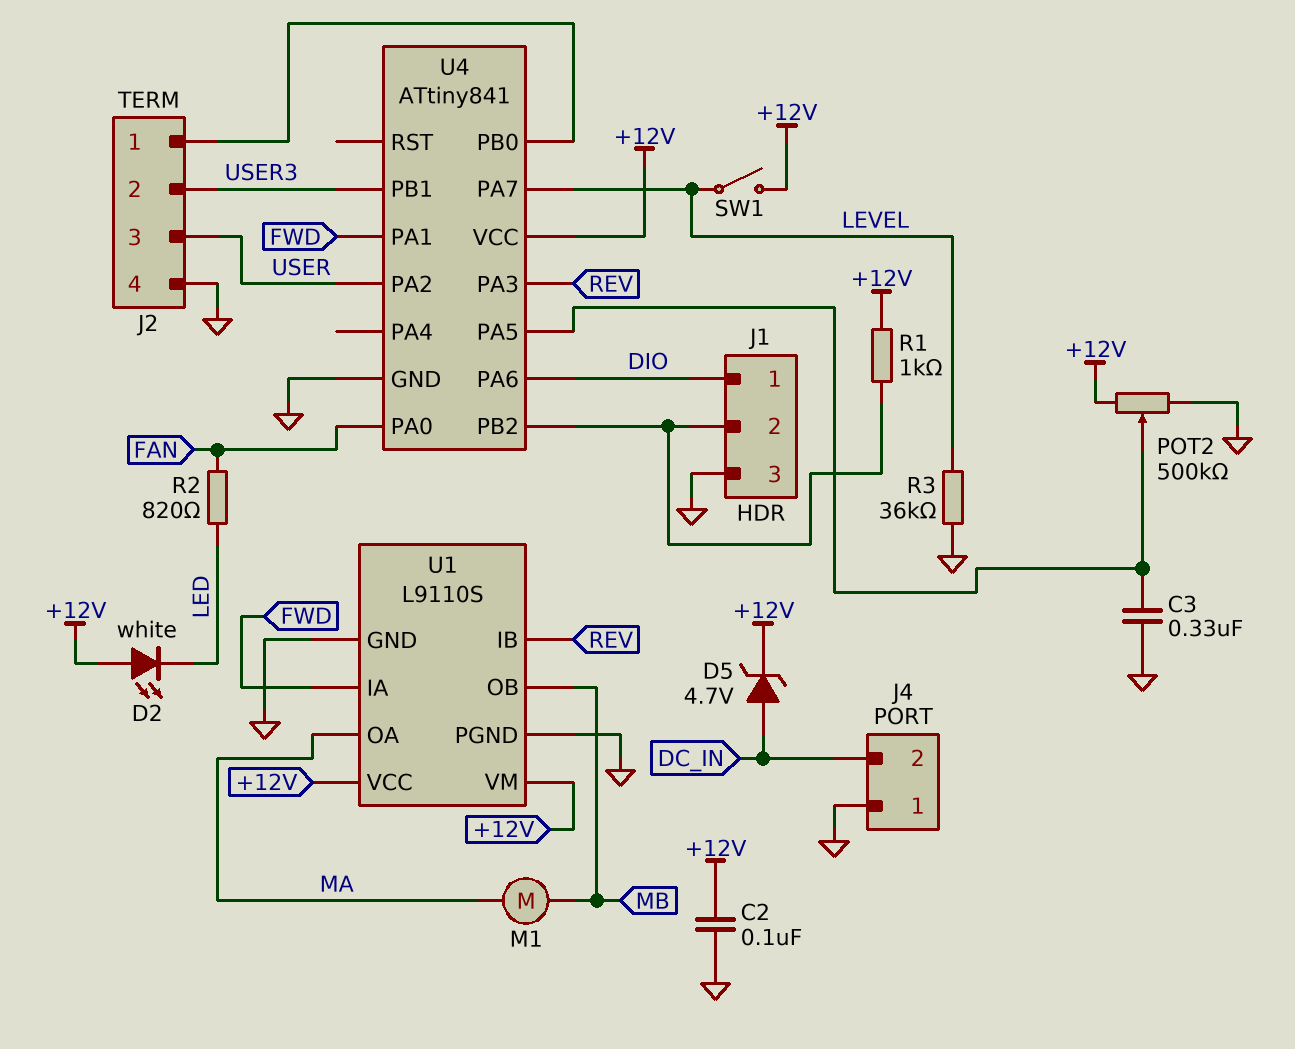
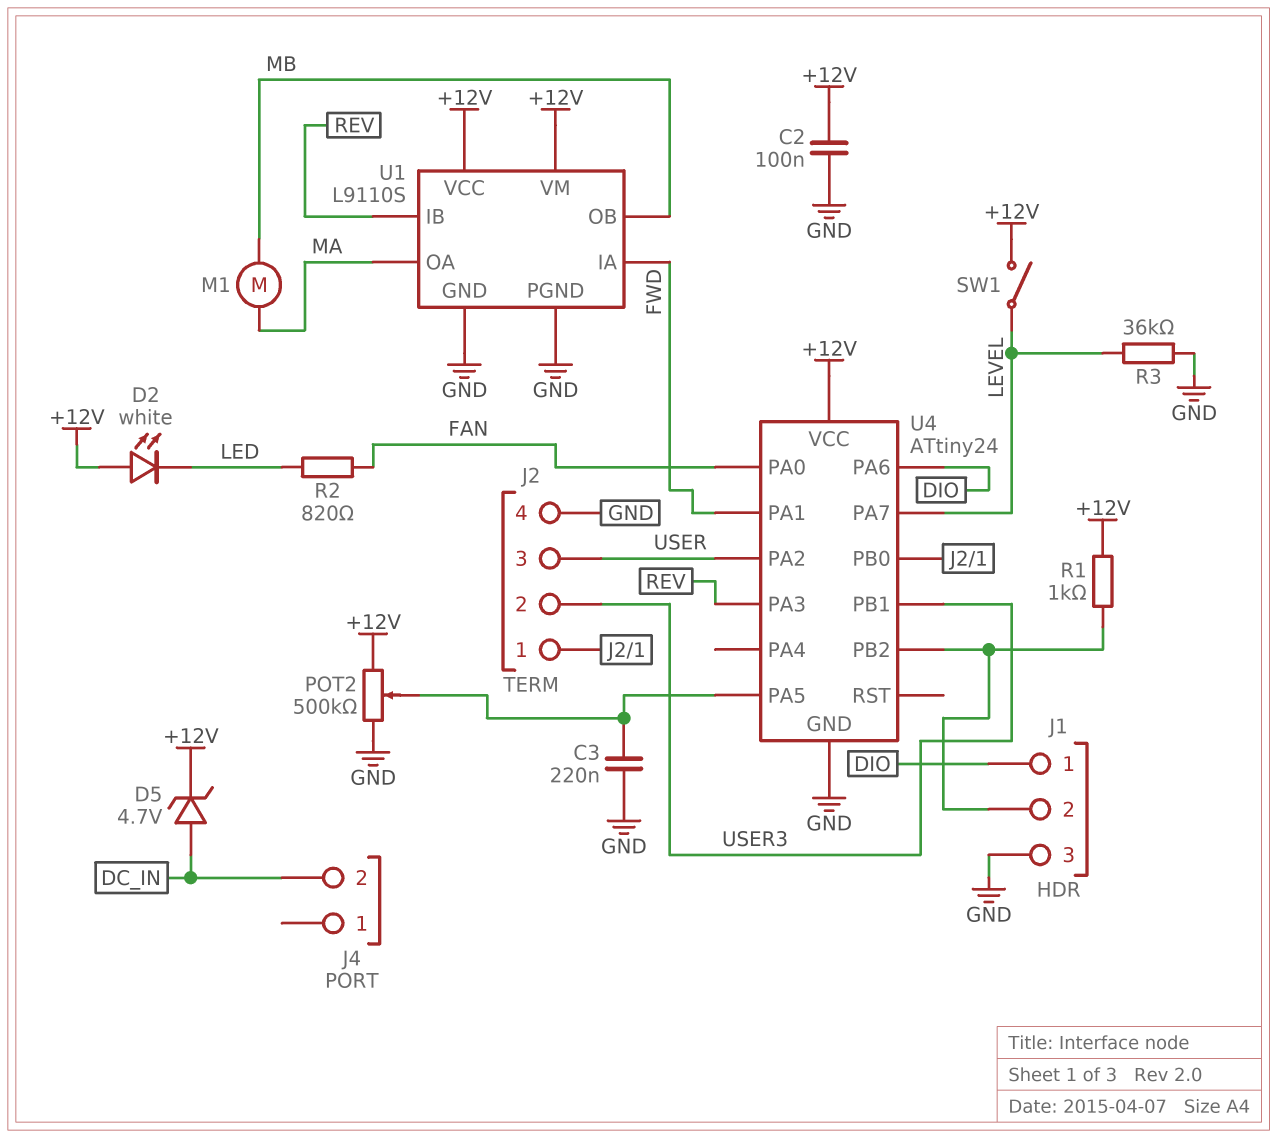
C3: 330nF (GND, U4/PA5) -> 220nF (GND, U4/PA5)
J4 pin 1: GND -> none
U4: ATtiny841 -> ATtiny24

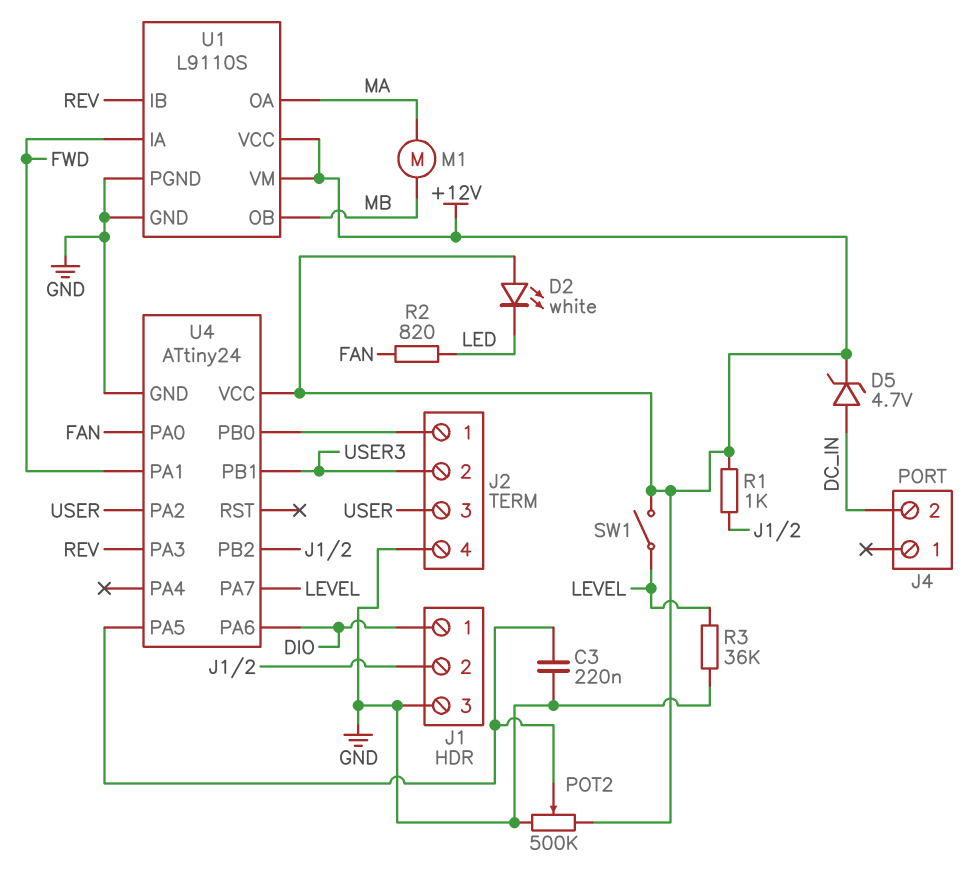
C2: 100nF (+12V, GND) -> none

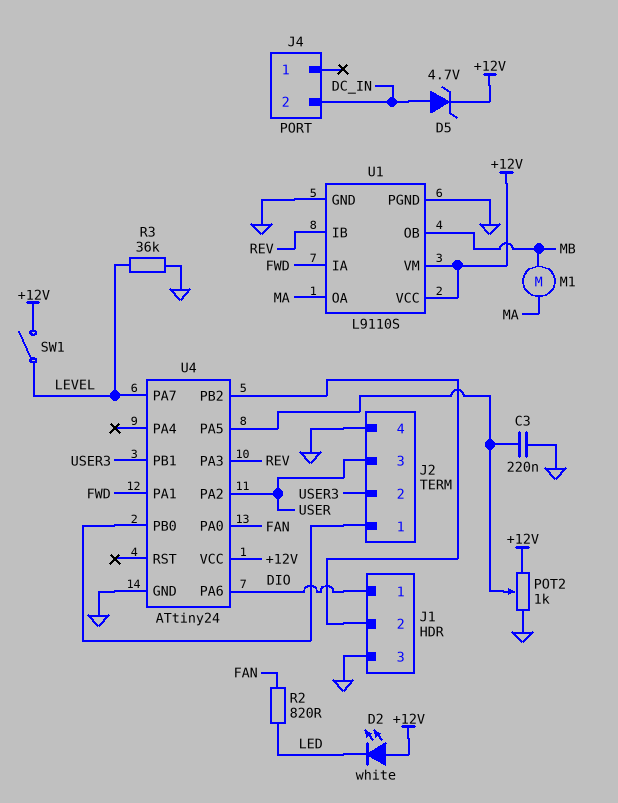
POT2: 500k (+12V, GND, wiper U4/PA5) -> 1k (+12V, GND, wiper U4/PA5)
R1: 1k (+12V, J1/2) -> none

